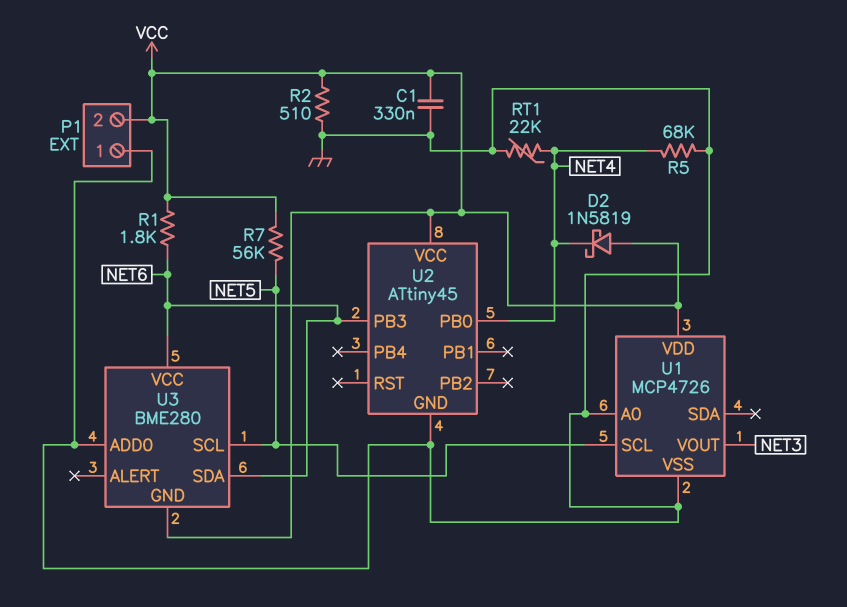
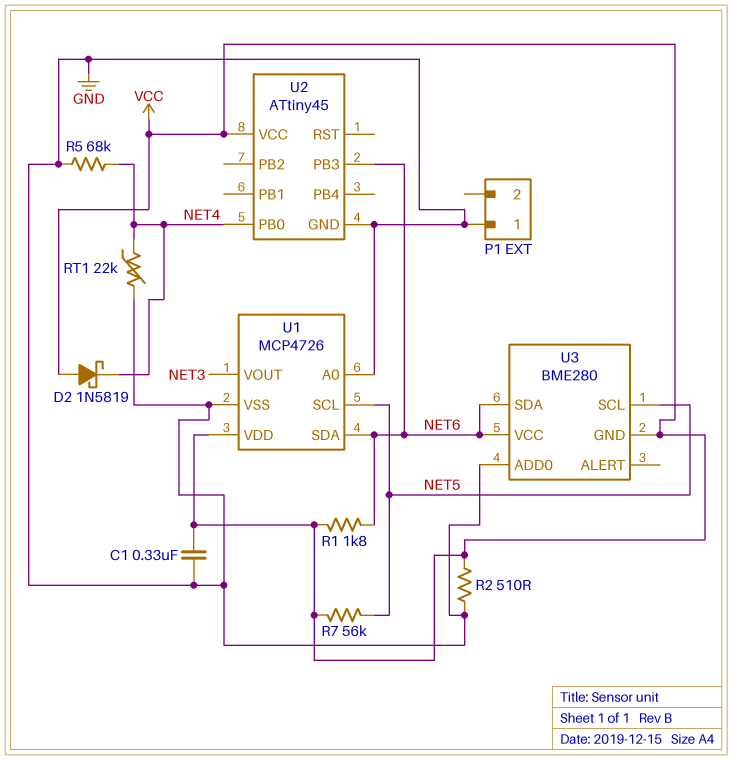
P1 pin 2: VCC -> none
U1 pin SDA: none -> NET6

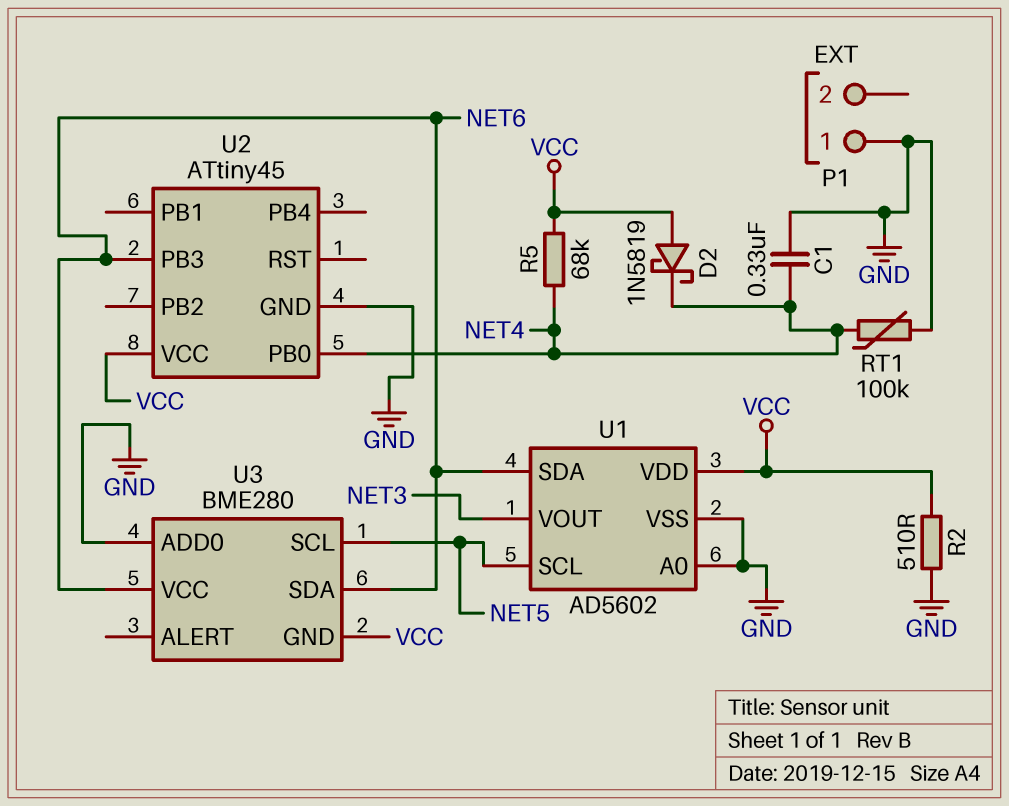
C1: 330nF (GND, VCC) -> 330nF (GND, NET4)
R1: 1.8k (NET6, VCC) -> none
R5: 68k (GND, NET4) -> 68k (NET4, VCC)
R7: 56k (NET5, VCC) -> none
RT1: 22k (GND, NET4) -> 100k (GND, NET4)
U1: MCP4726 -> AD5602

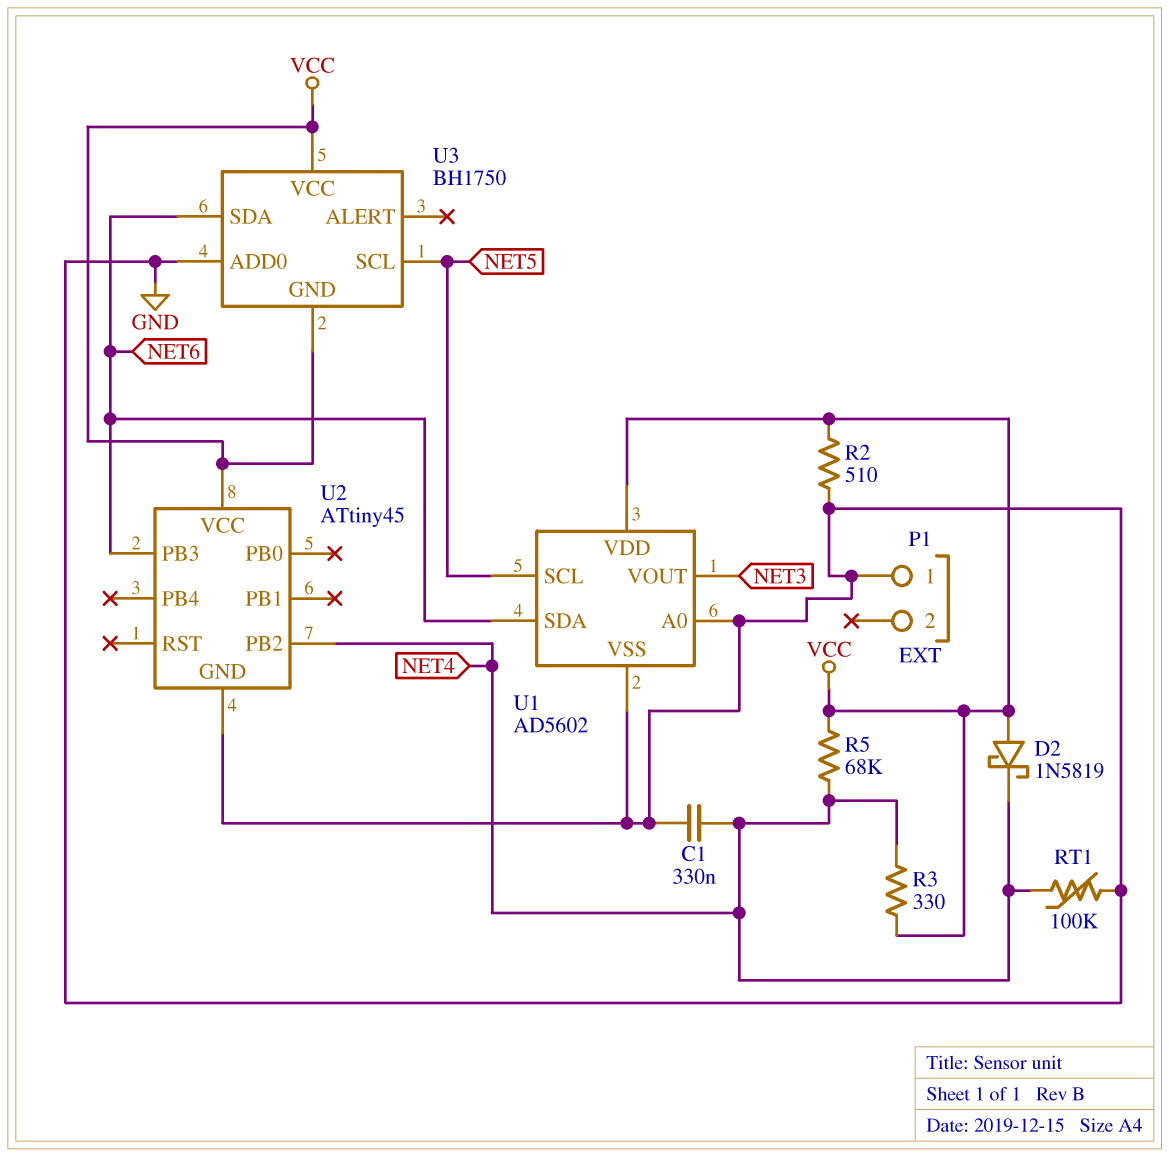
R3: none -> 330 (NET4, VCC)
U2 pin PB0: NET4 -> none
U2 pin PB2: none -> NET4
U3: BME280 -> BH1750
U3 pin VCC: NET6 -> VCC

